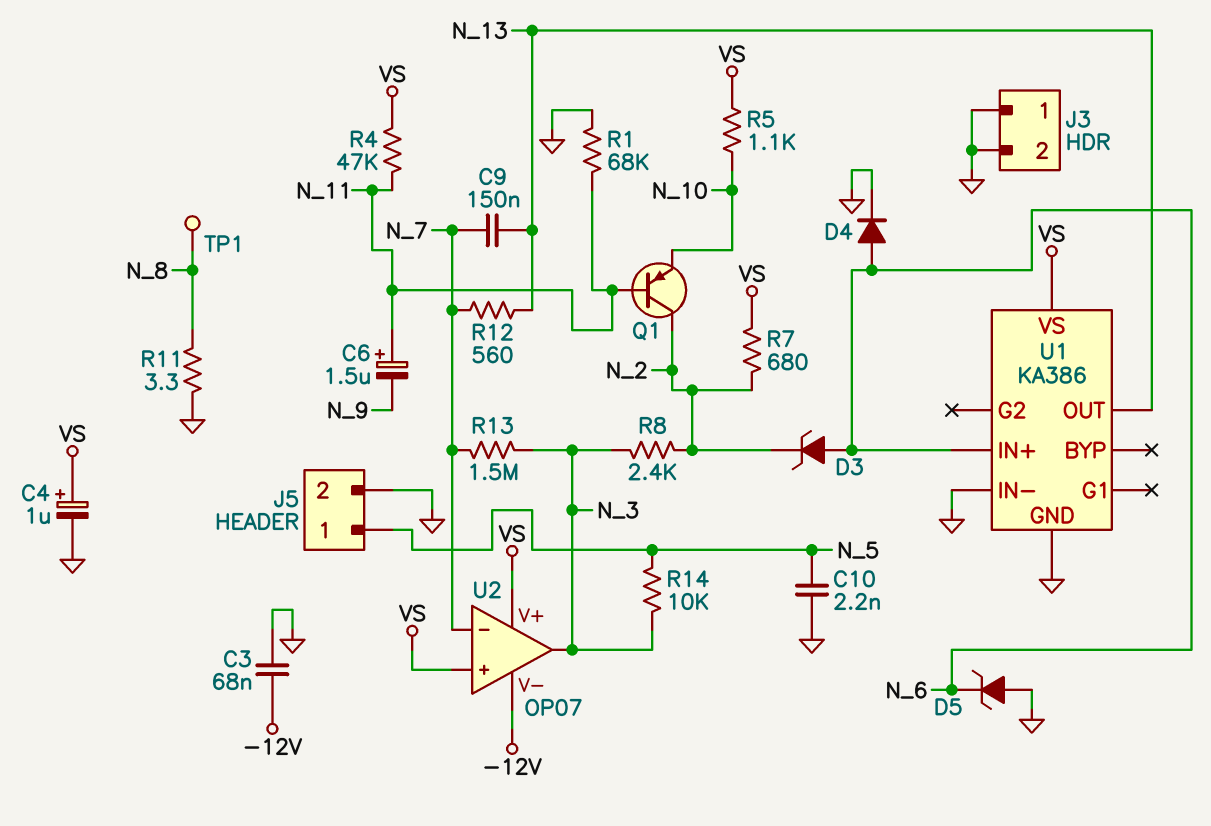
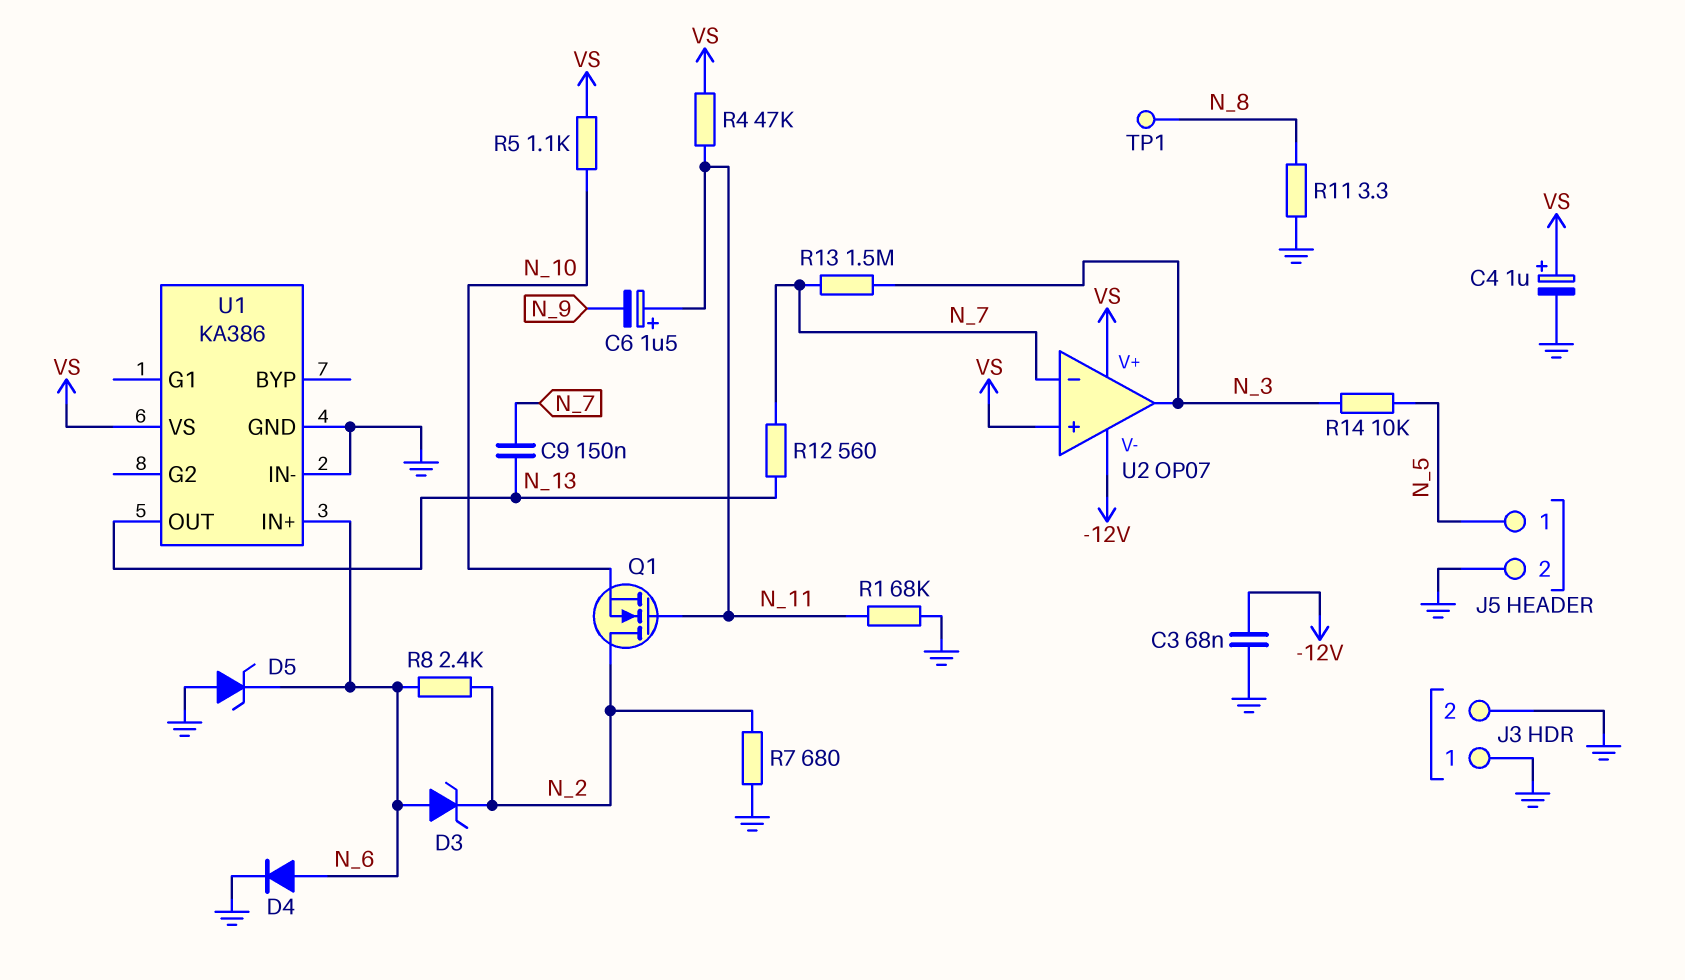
C10: 2.2nF (GND, N_5) -> none
Q1: PNP (B N_11, C N_2, E N_10) -> NMOS (G N_11, D N_2, S N_10)
R7: 680 (N_2, VS) -> 680 (GND, N_2)
R8: 2.4k (N_2, N_3) -> 2.4k (N_2, N_6)

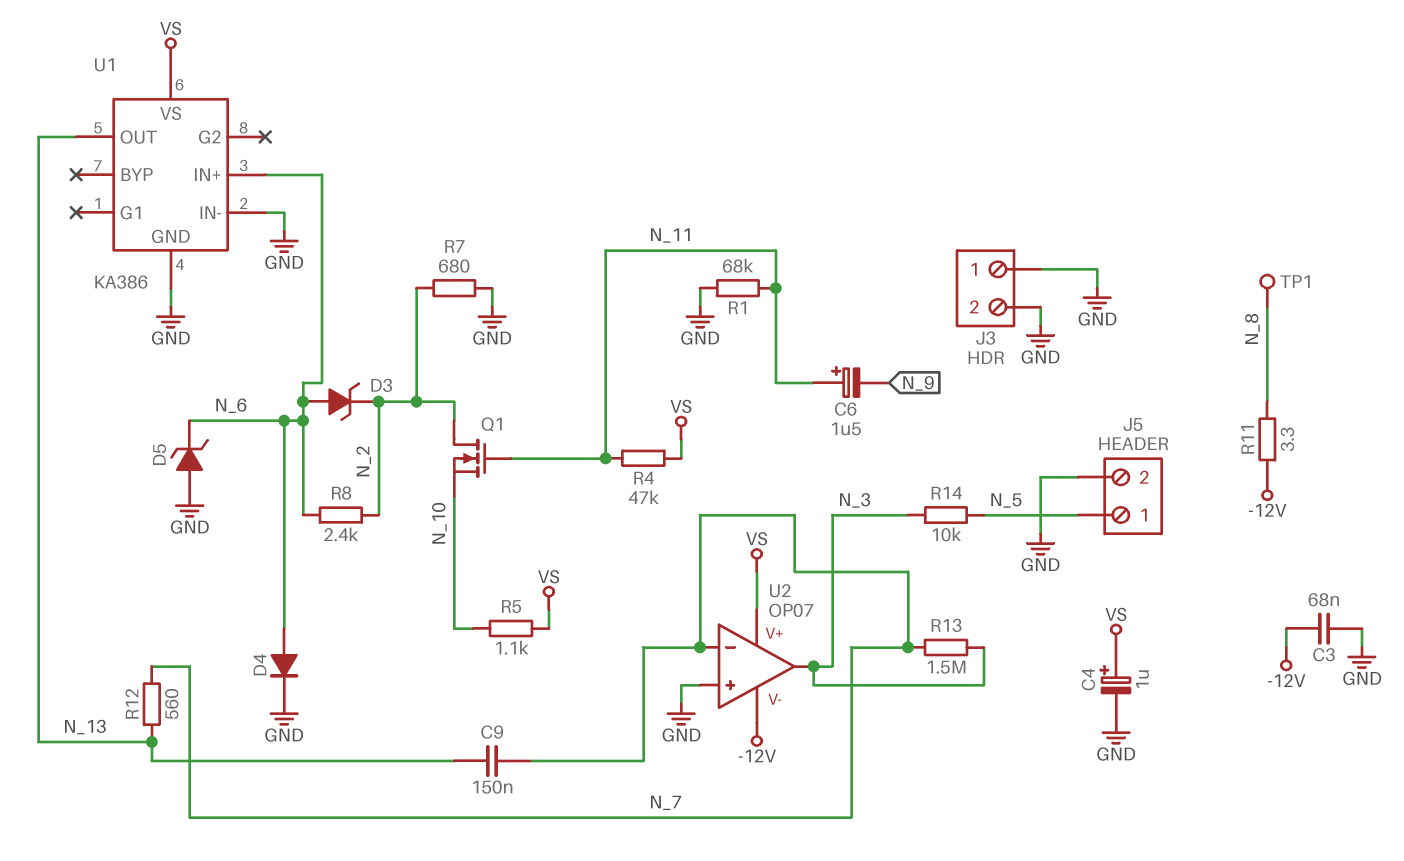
R11: 3.3 (GND, N_8) -> 3.3 (-12V, N_8)
U2 pin in+: VS -> GND

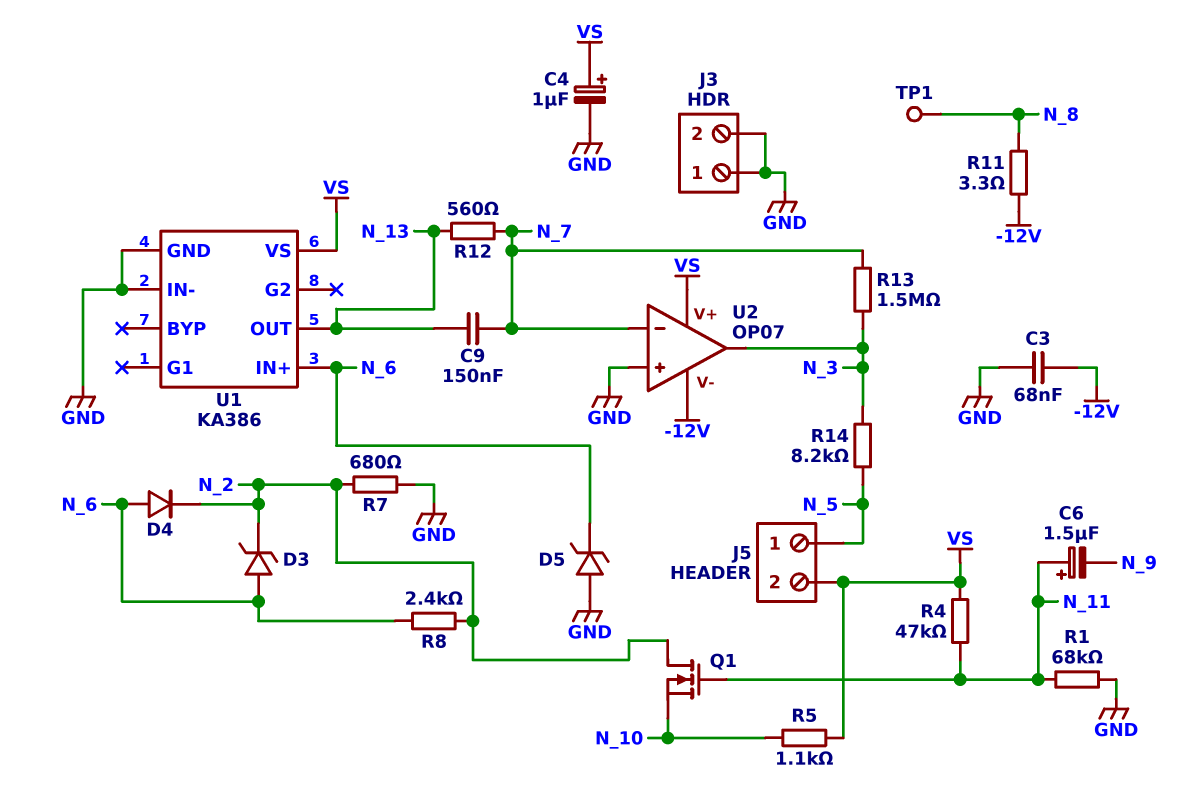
D4: diode (A N_6, K GND) -> diode (A N_6, K N_2)
J5 pin 2: GND -> VS
R14: 10k (N_3, N_5) -> 8.2k (N_3, N_5)

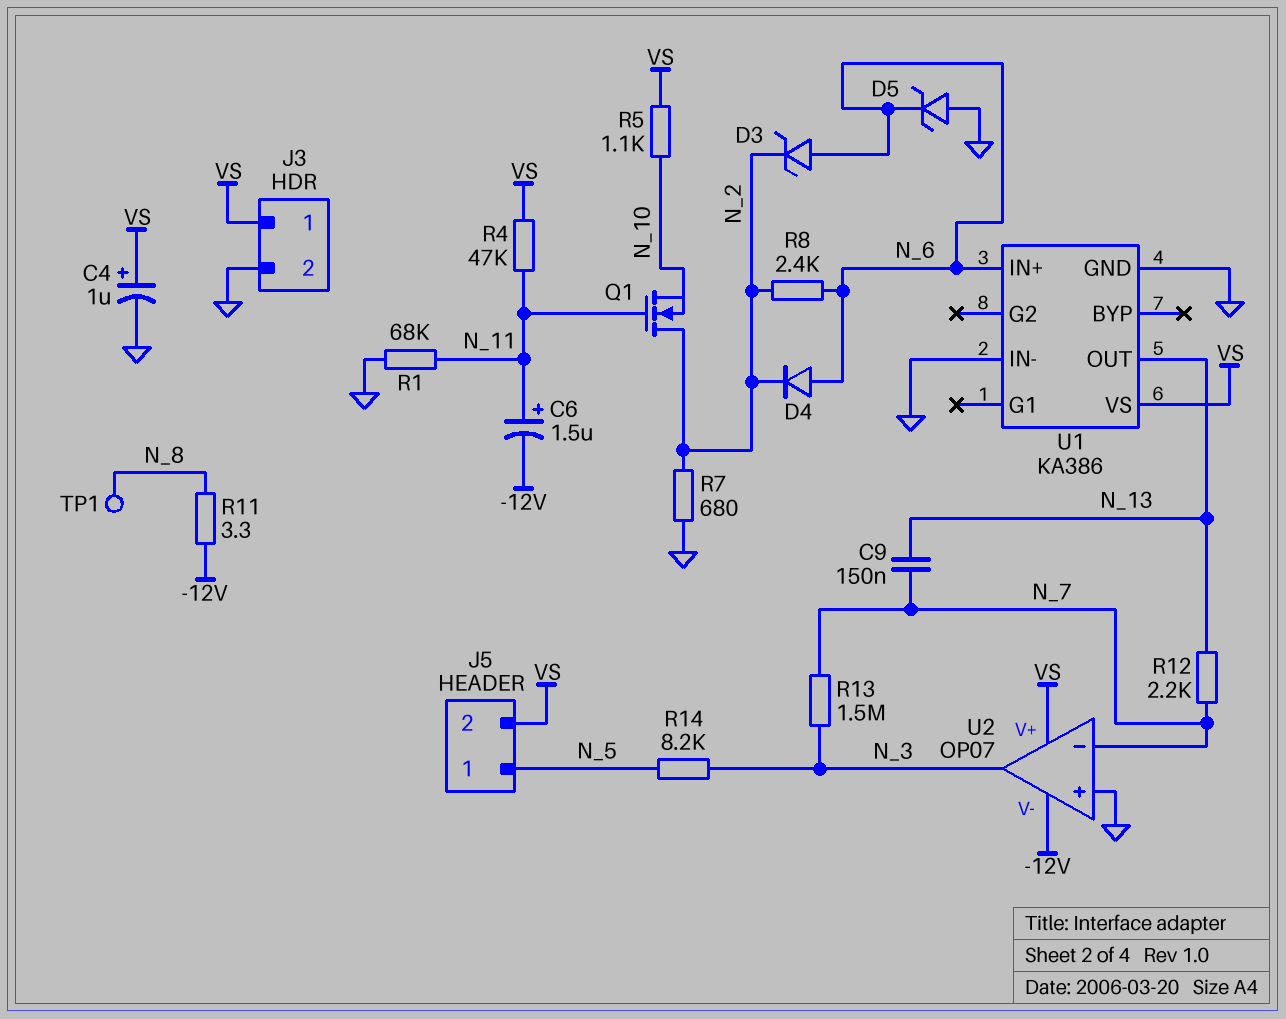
C3: 68nF (-12V, GND) -> none
C6: 1.5uF (plus N_11, minus N_9) -> 1.5uF (plus N_11, minus -12V)
J3 pin 1: GND -> VS
R12: 560 (N_7, N_13) -> 2.2k (N_7, N_13)

